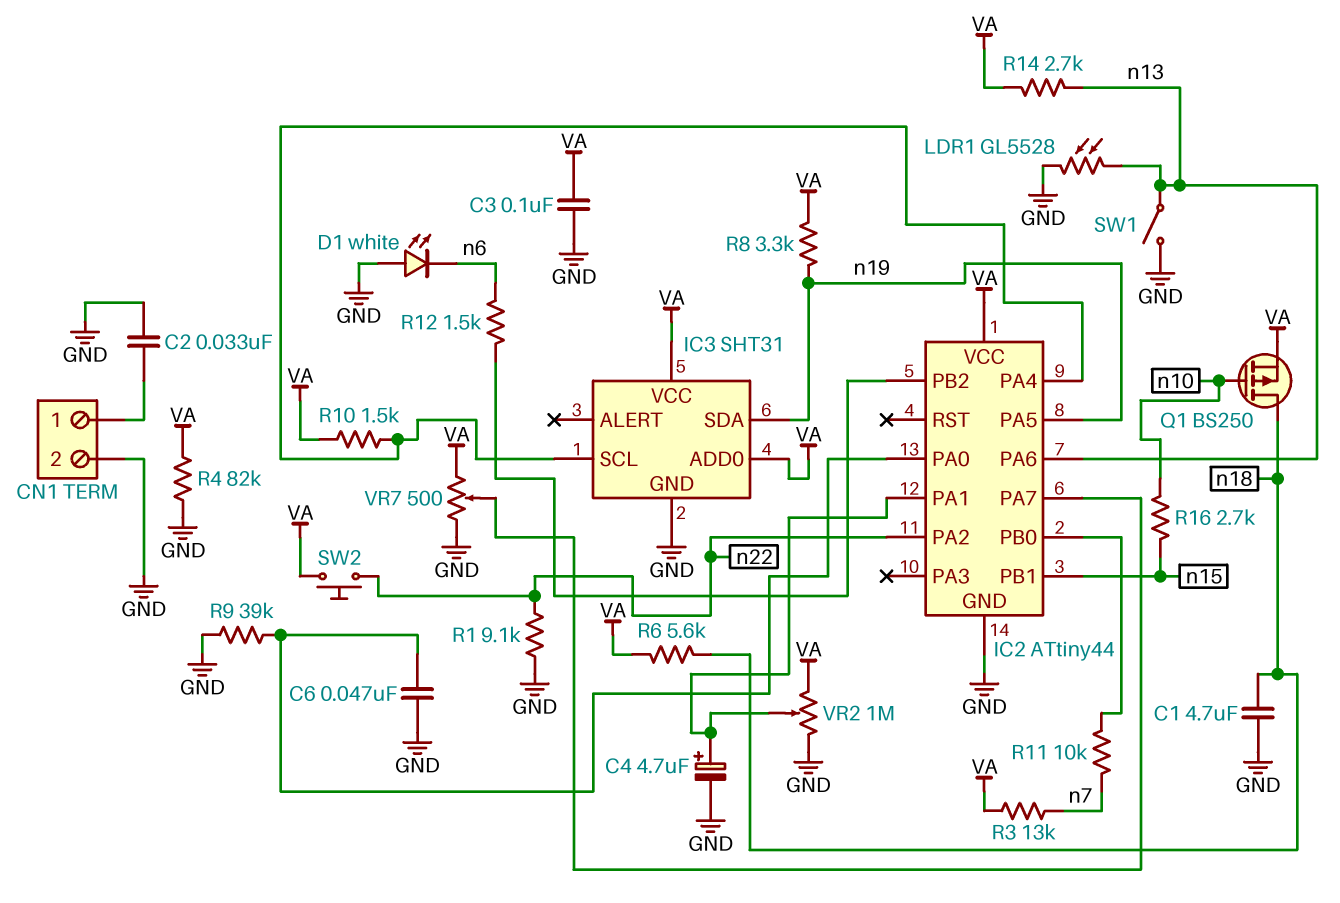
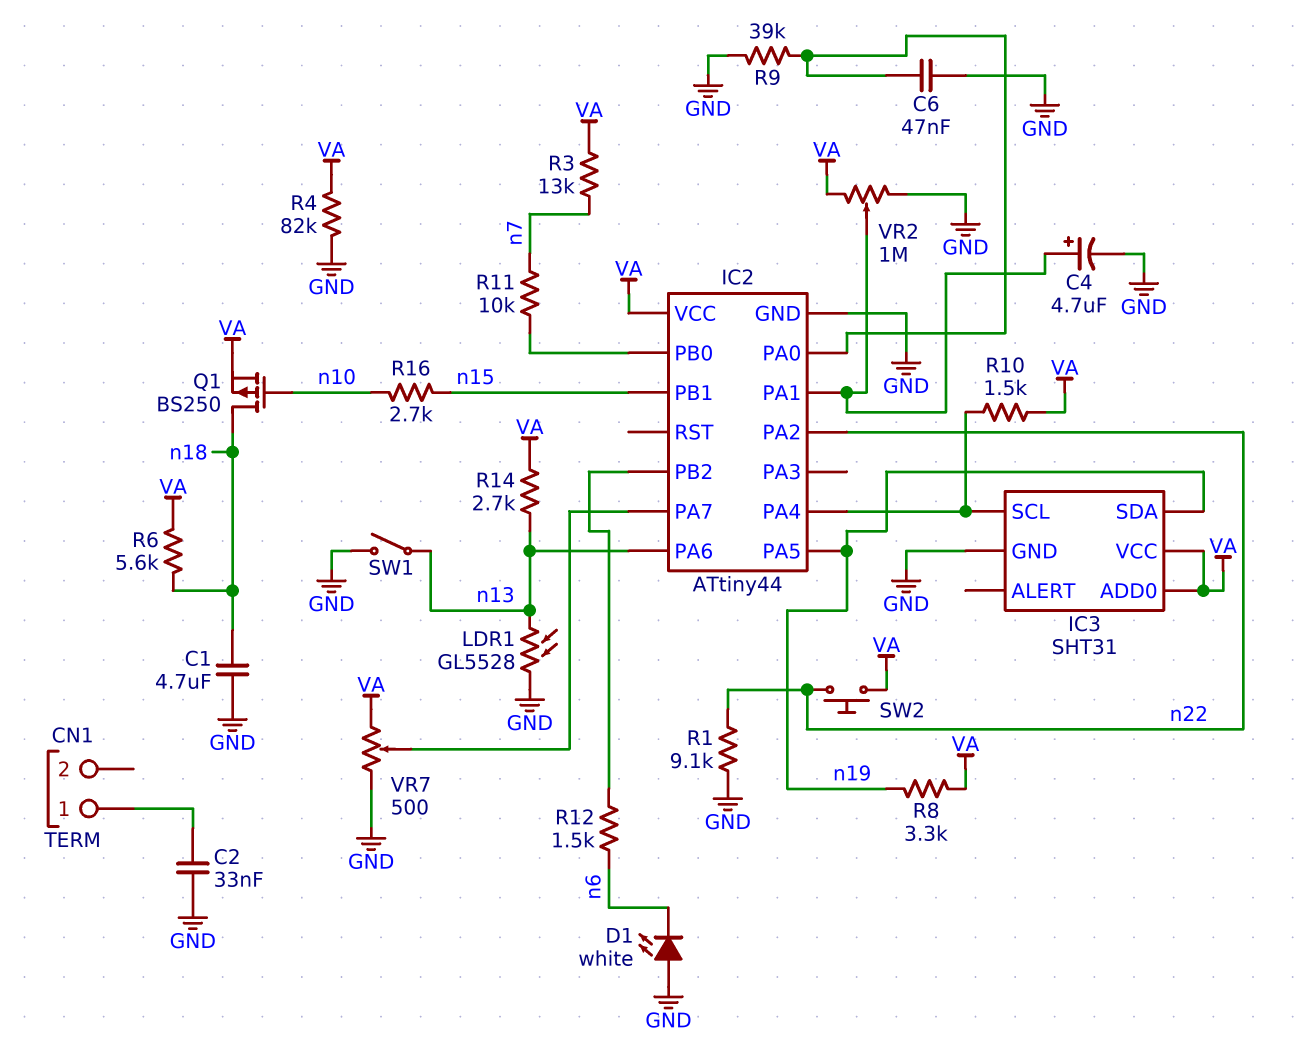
C3: 100nF (GND, VA) -> none
CN1 pin 2: GND -> none

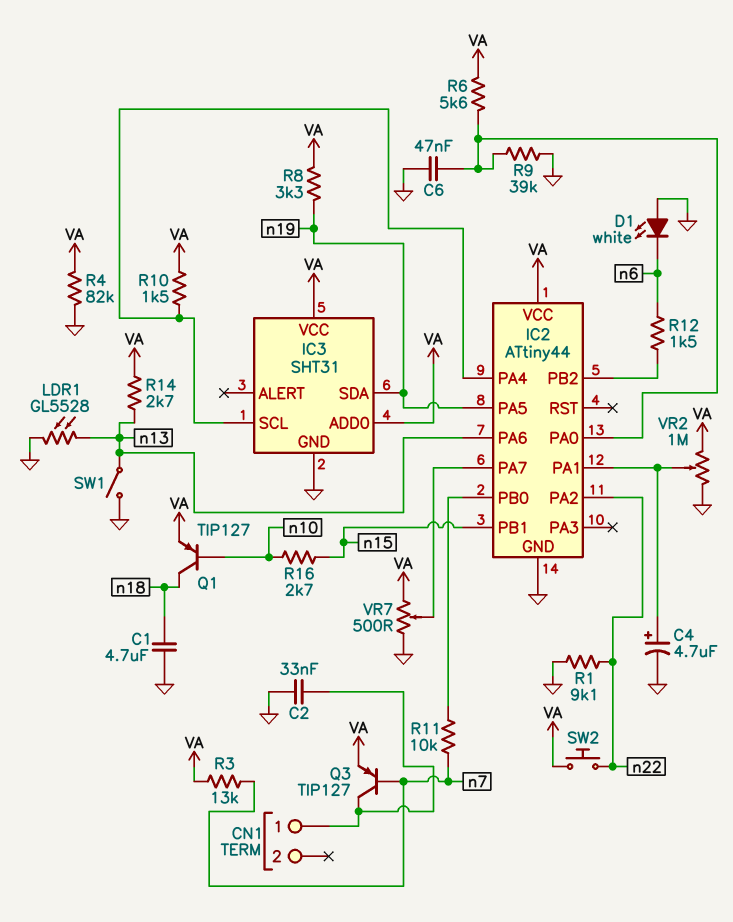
Q1: PMOS BS250 (G n10, D n18, S VA) -> PNP TIP127 (B n10, C n18, E VA)
Q3: none -> PNP TIP127 (B n7, C CN1/1, E VA)
R6: 5.6k (VA, n18) -> 5.6k (IC2/PA0, VA)

